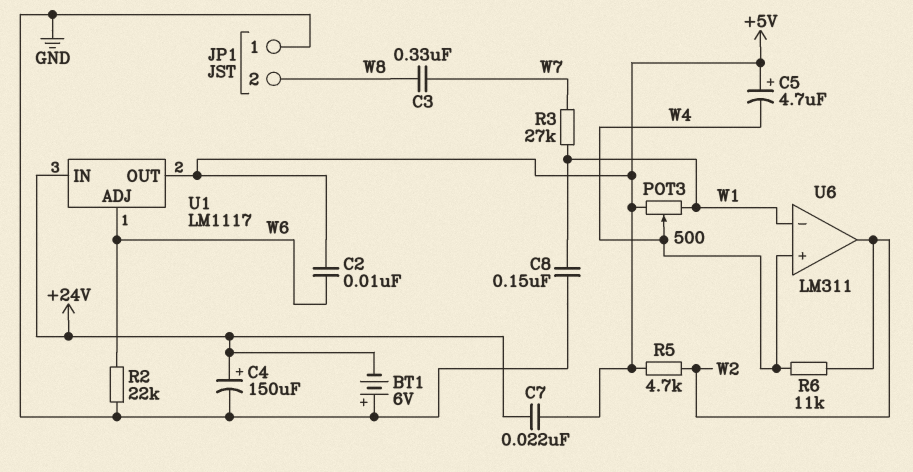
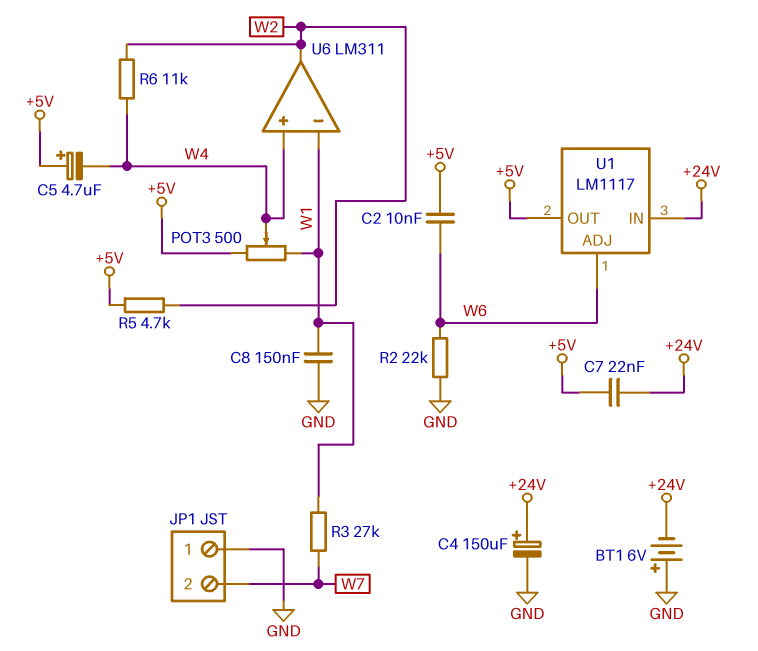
C3: 330nF (W7, W8) -> none
JP1 pin 2: W8 -> W7

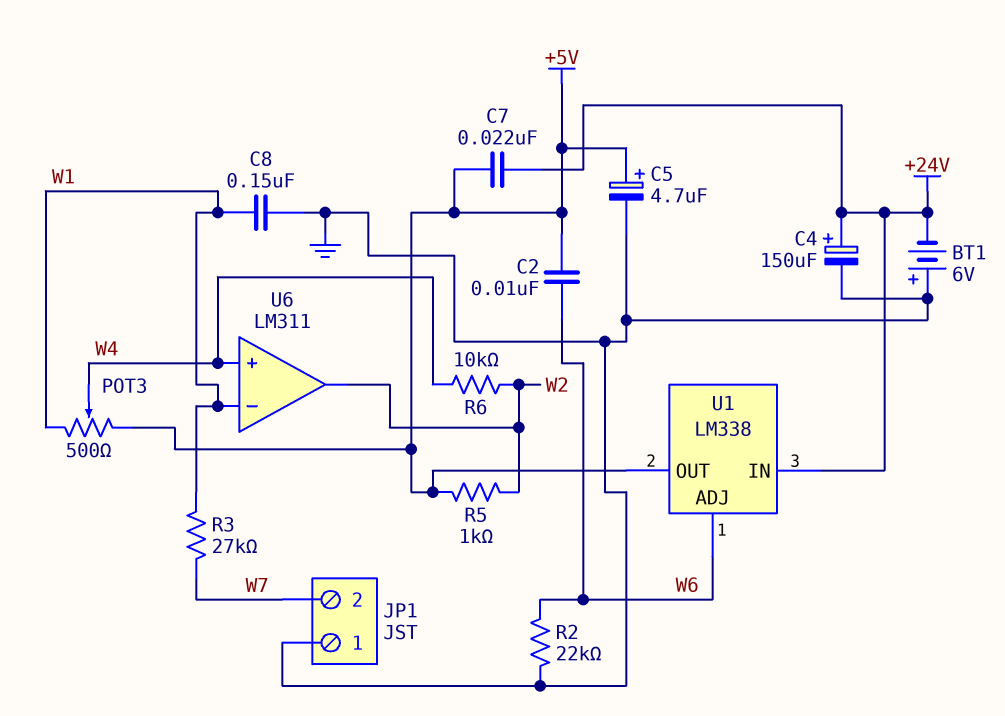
C5: 4.7uF (plus +5V, minus W4) -> 4.7uF (plus +5V, minus GND)
R5: 4.7k (+5V, W2) -> 1k (+5V, W2)
R6: 11k (W2, W4) -> 10k (W2, W4)
U1: LM1117 -> LM338

